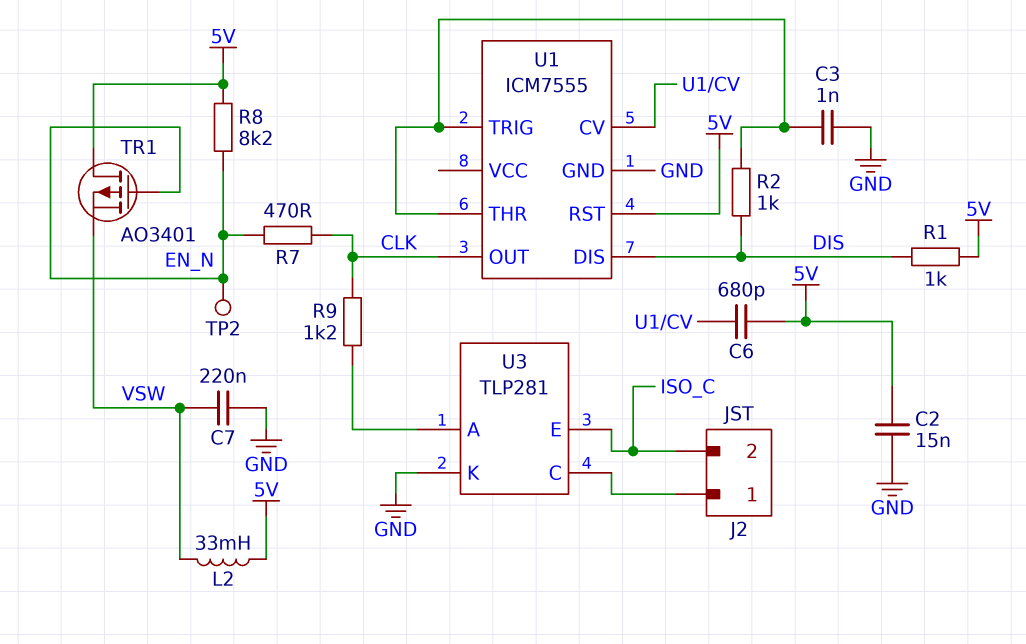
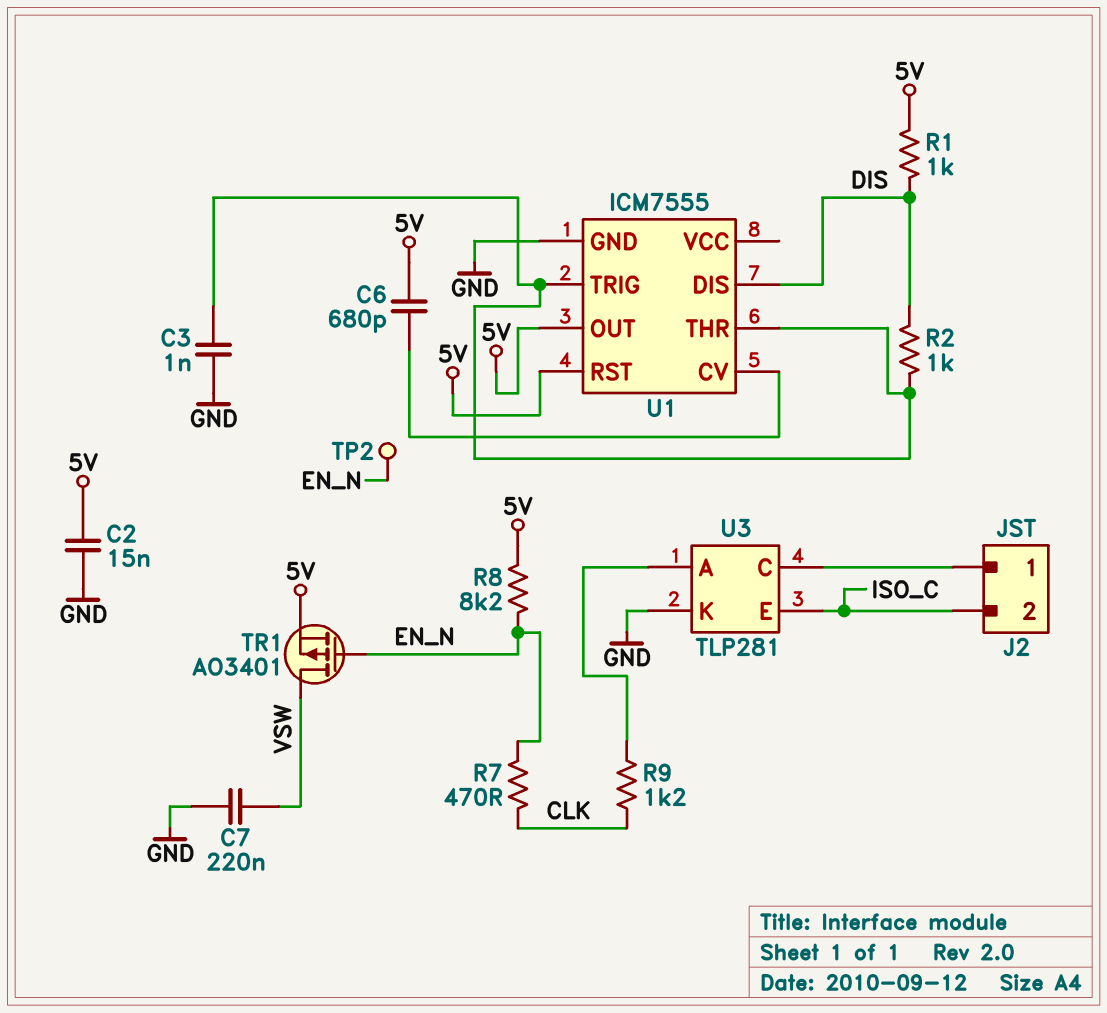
L2: 33mH (5V, VSW) -> none
TR1: PMOS AO3401 (G EN_N, D 5V, S VSW) -> PMOS AO3401 (G EN_N, D VSW, S 5V)
U1 pin OUT: CLK -> 5V

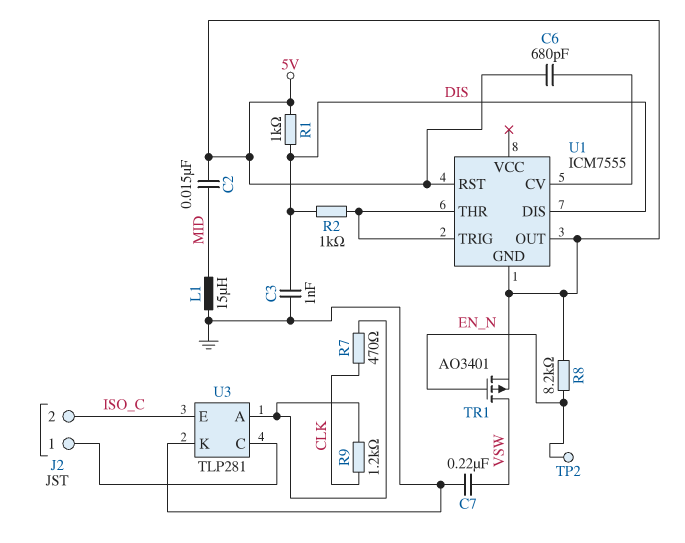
C2: 15nF (5V, GND) -> 15nF (5V, MID)
C3: 1nF (GND, U1/THR) -> 1nF (DIS, GND)
L1: none -> 15uH (GND, MID)
R7: 470 (CLK, EN_N) -> 470 (CLK, U3/A)
U1 pin GND: GND -> 5V

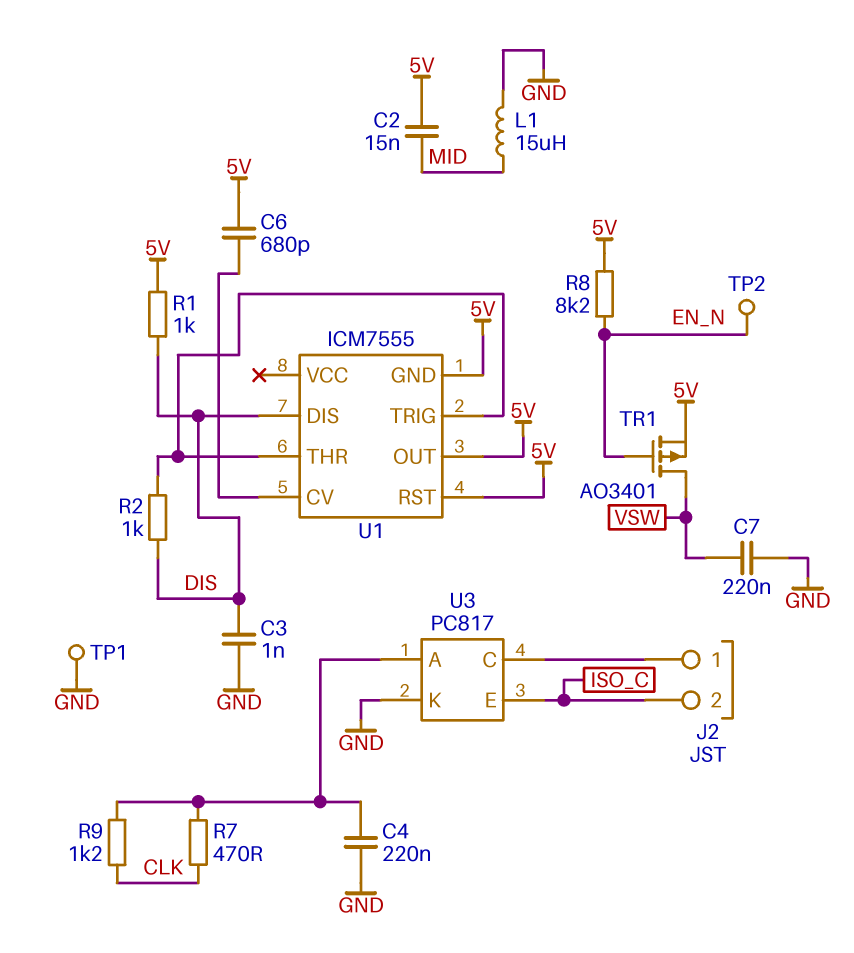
C4: none -> 220nF (GND, U3/A)
TP1: none -> test point (GND)
U3: TLP281 -> PC817

